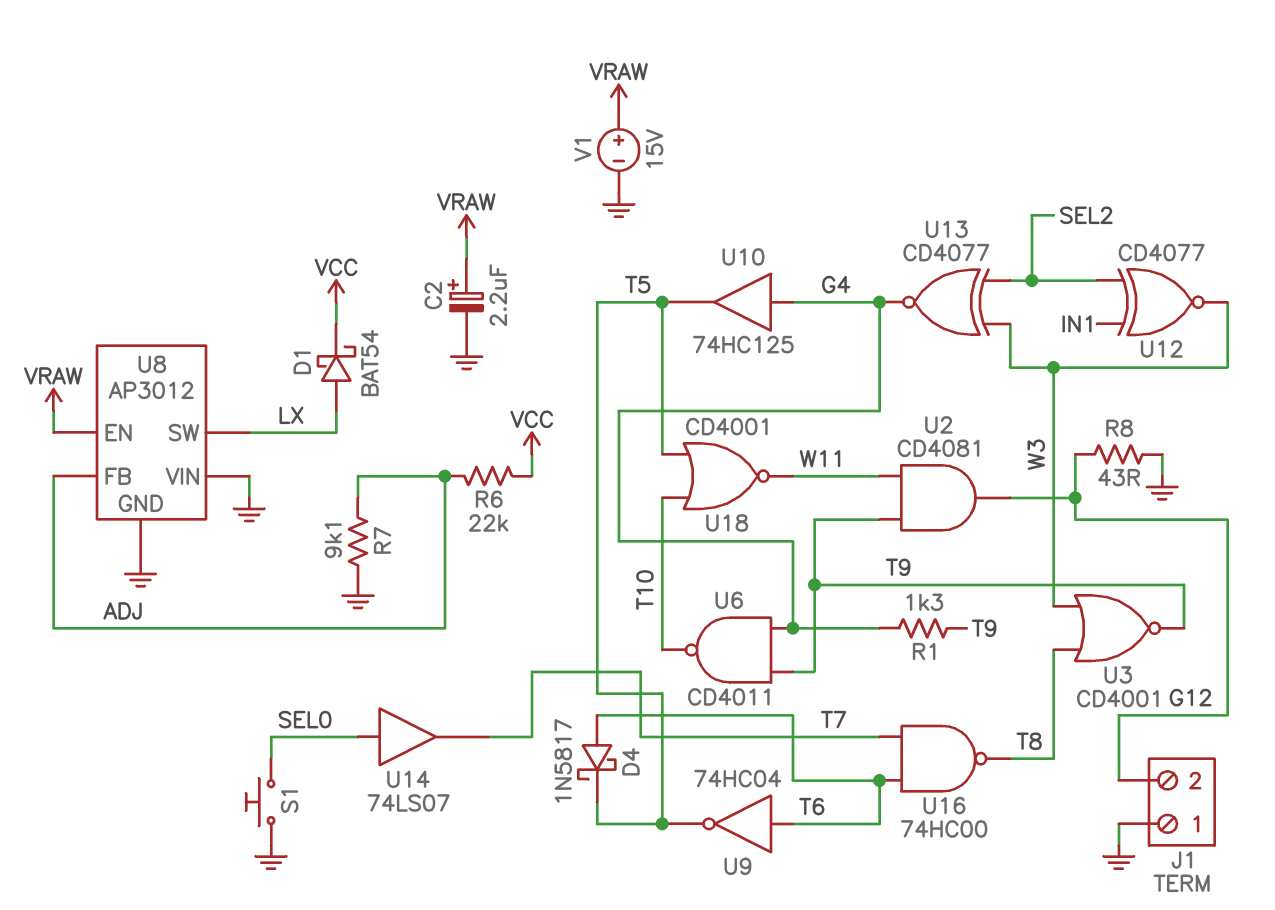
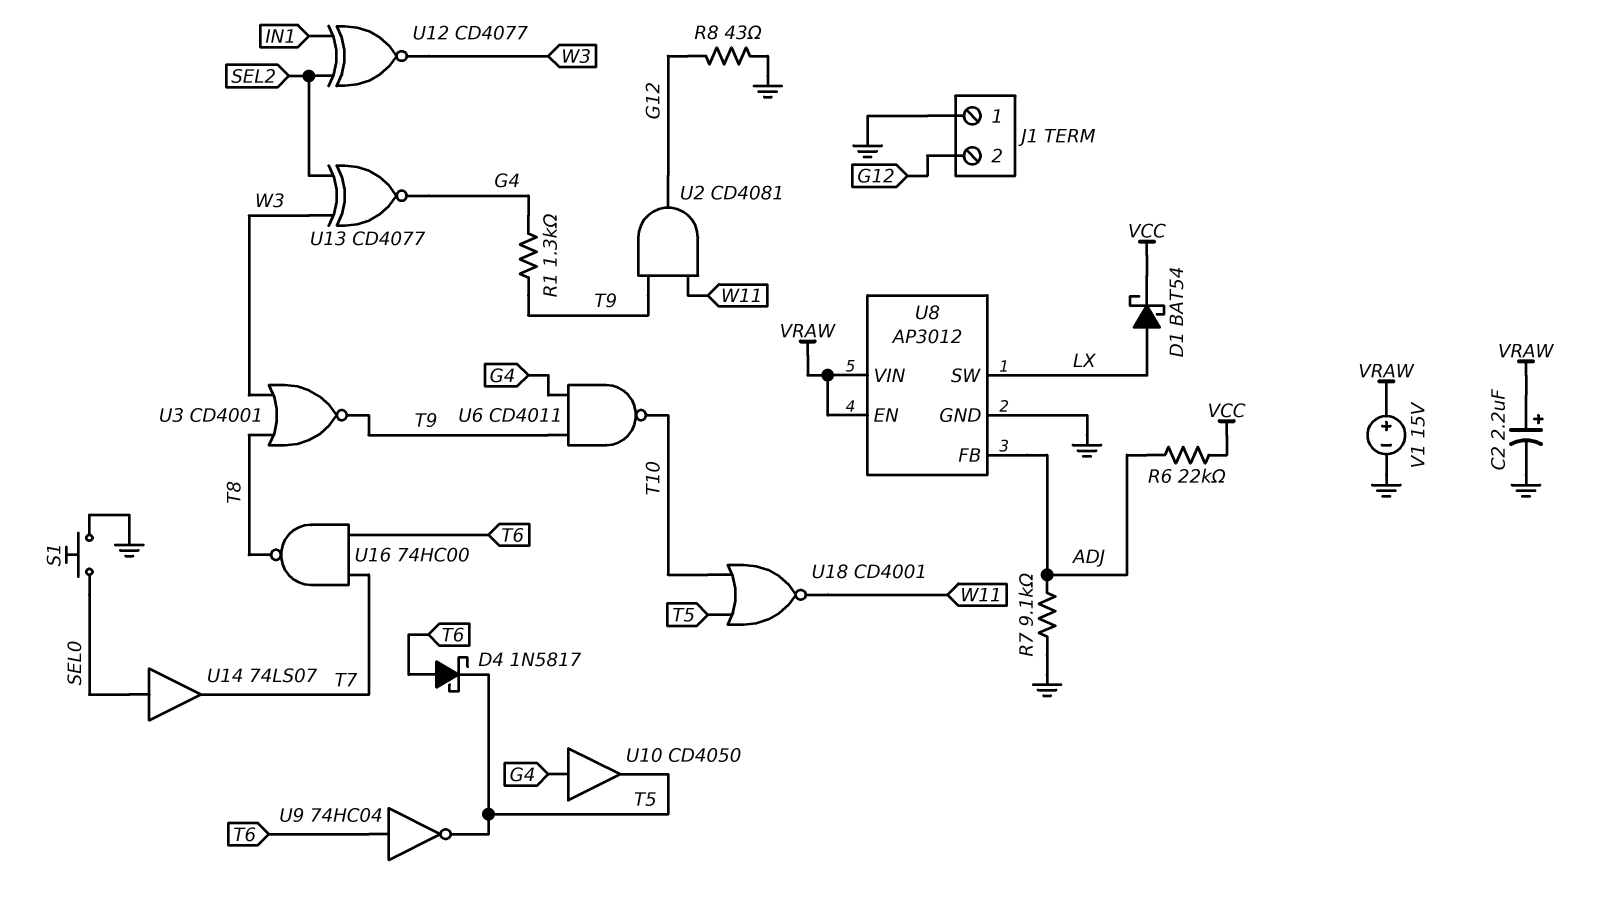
U8 pin VIN: GND -> VRAW
U10: buffer 74HC125 (in G4, out T5) -> buffer CD4050 (in G4, out T5)

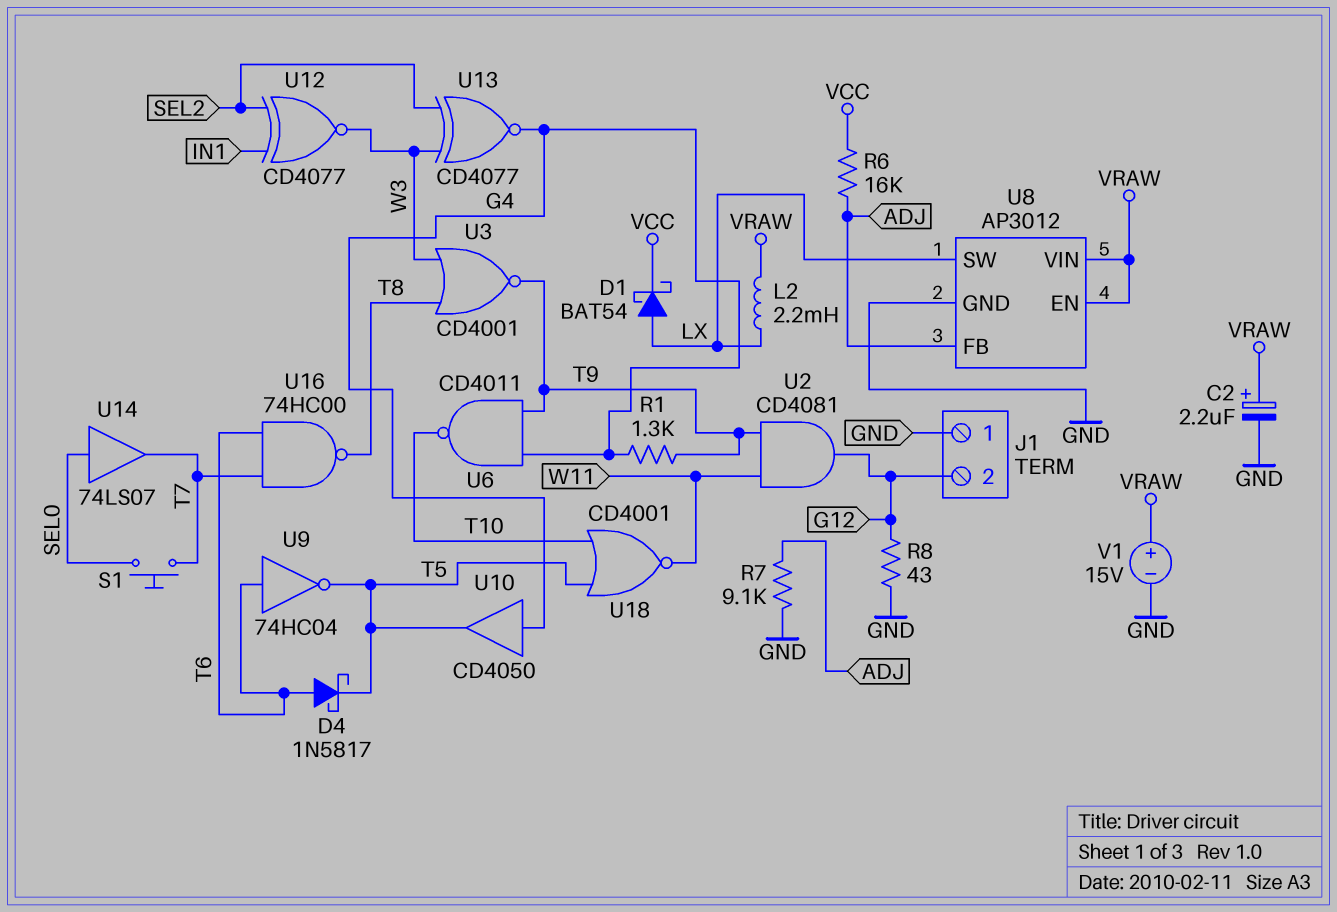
L2: none -> 2.2mH (LX, VRAW)
R6: 22k (ADJ, VCC) -> 16k (ADJ, VCC)
S1: button (GND, SEL0) -> button (SEL0, T7)

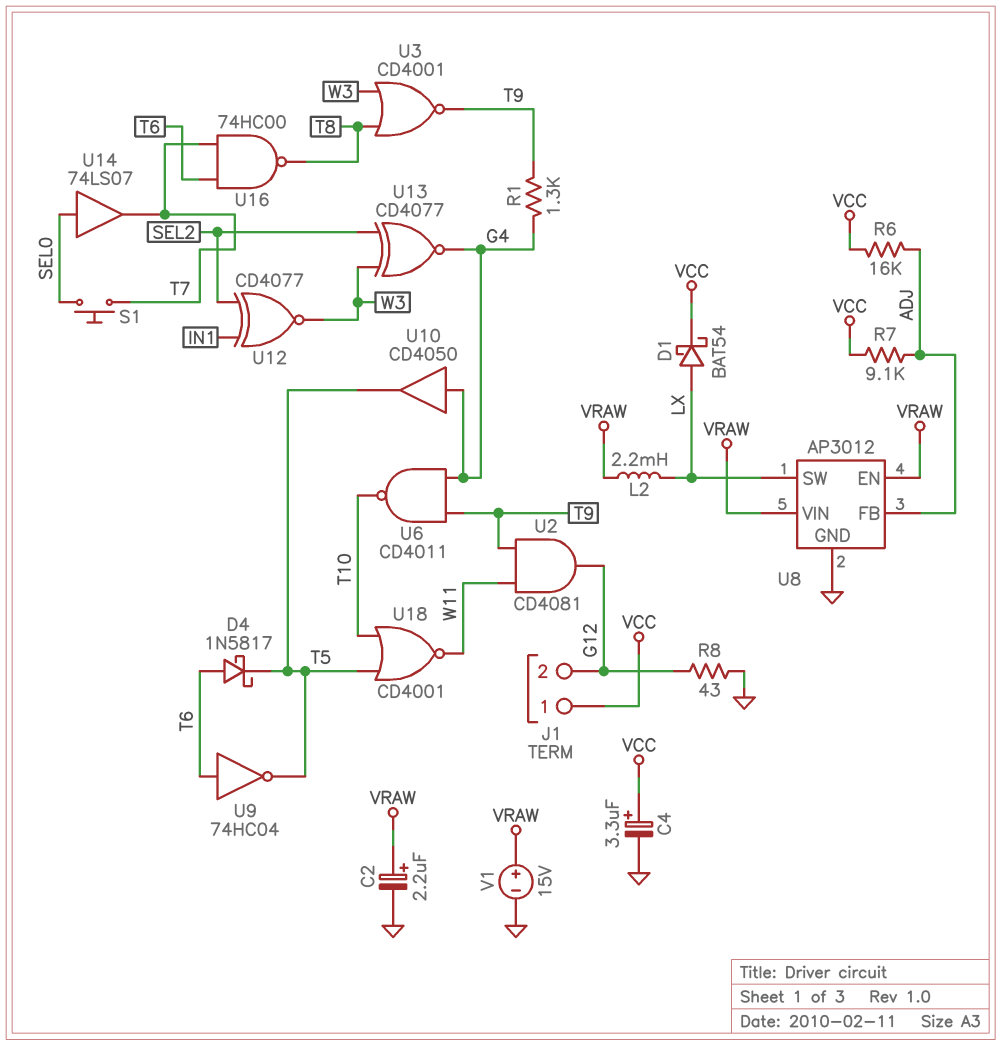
C4: none -> 3.3uF (plus VCC, minus GND)
J1 pin 1: GND -> VCC
R7: 9.1k (ADJ, GND) -> 9.1k (ADJ, VCC)

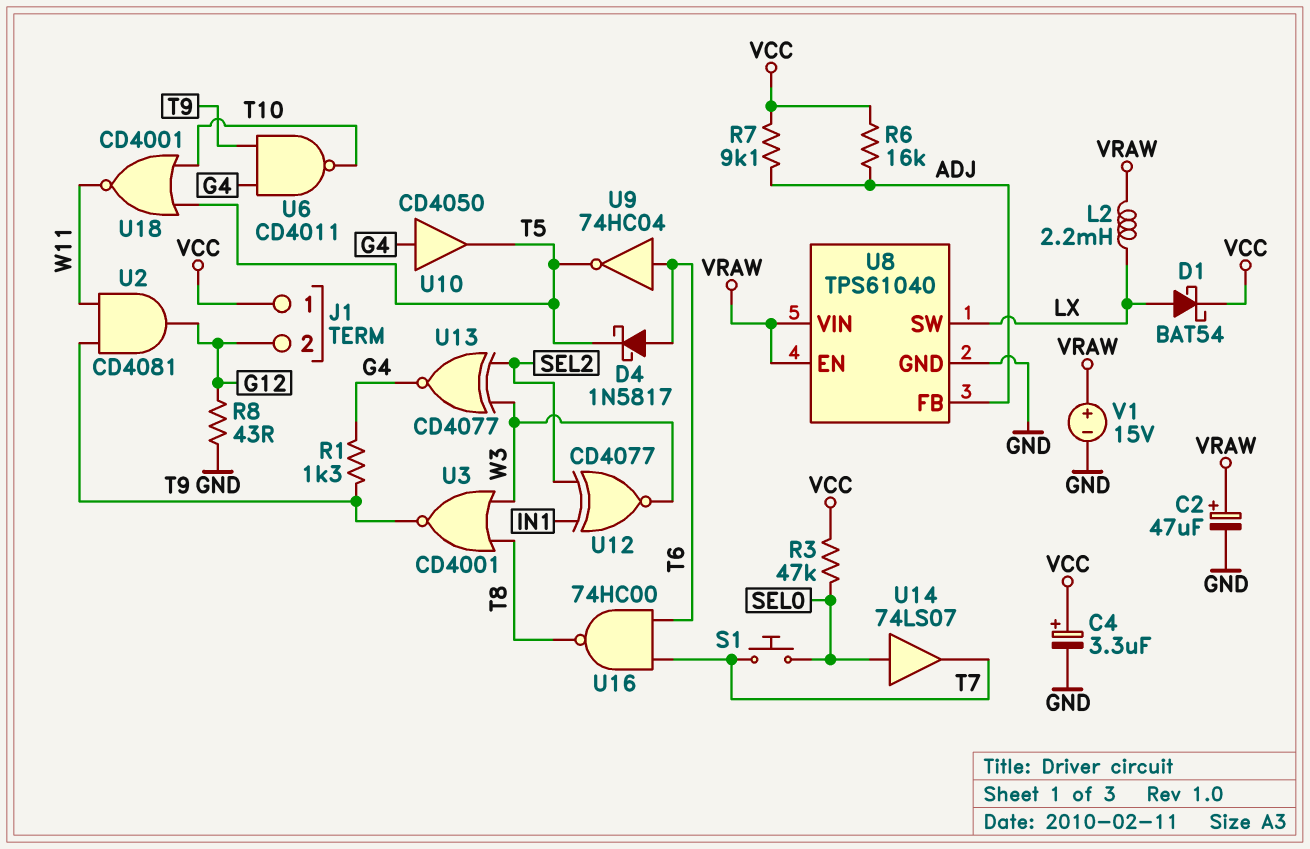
C2: 2.2uF (plus VRAW, minus GND) -> 47uF (plus VRAW, minus GND)
R3: none -> 47k (SEL0, VCC)
U8: AP3012 -> TPS61040

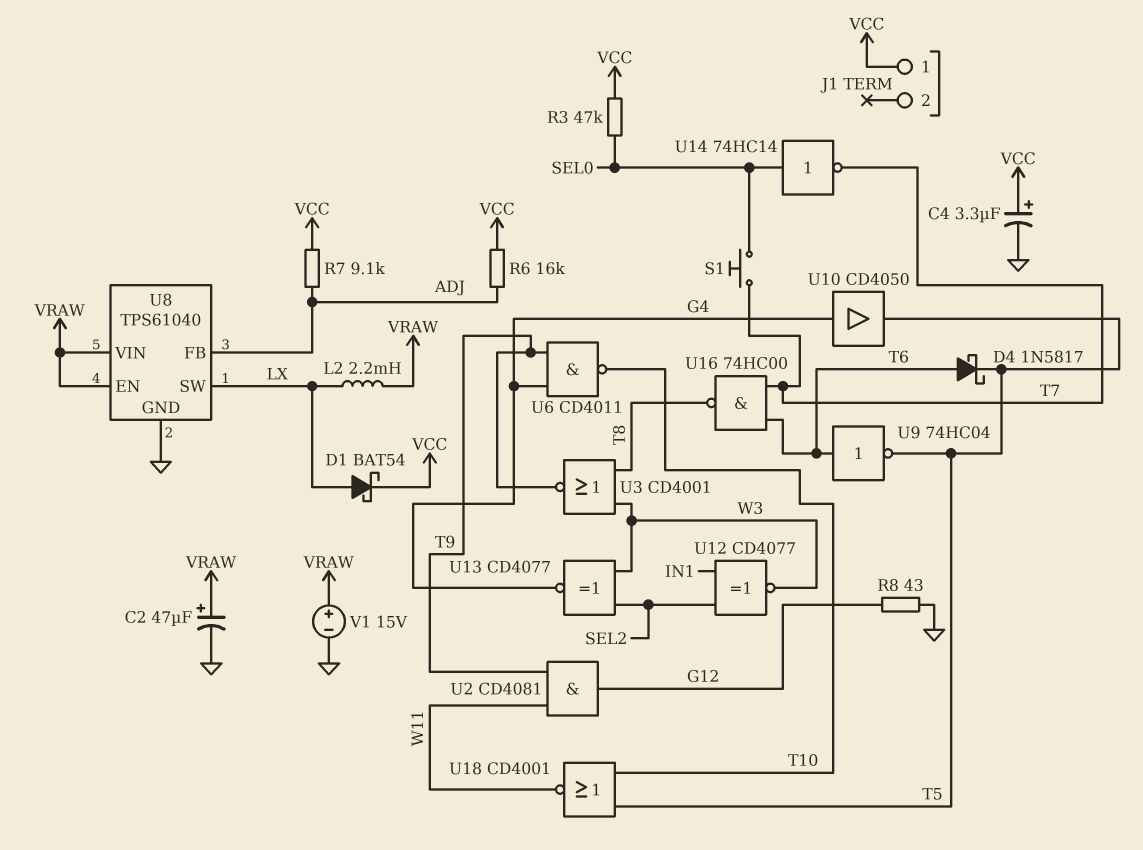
J1 pin 2: G12 -> none
R1: 1.3k (G4, T9) -> none
U14: buffer 74LS07 (in SEL0, out T7) -> NOT 74HC14 (in SEL0, out T7)

